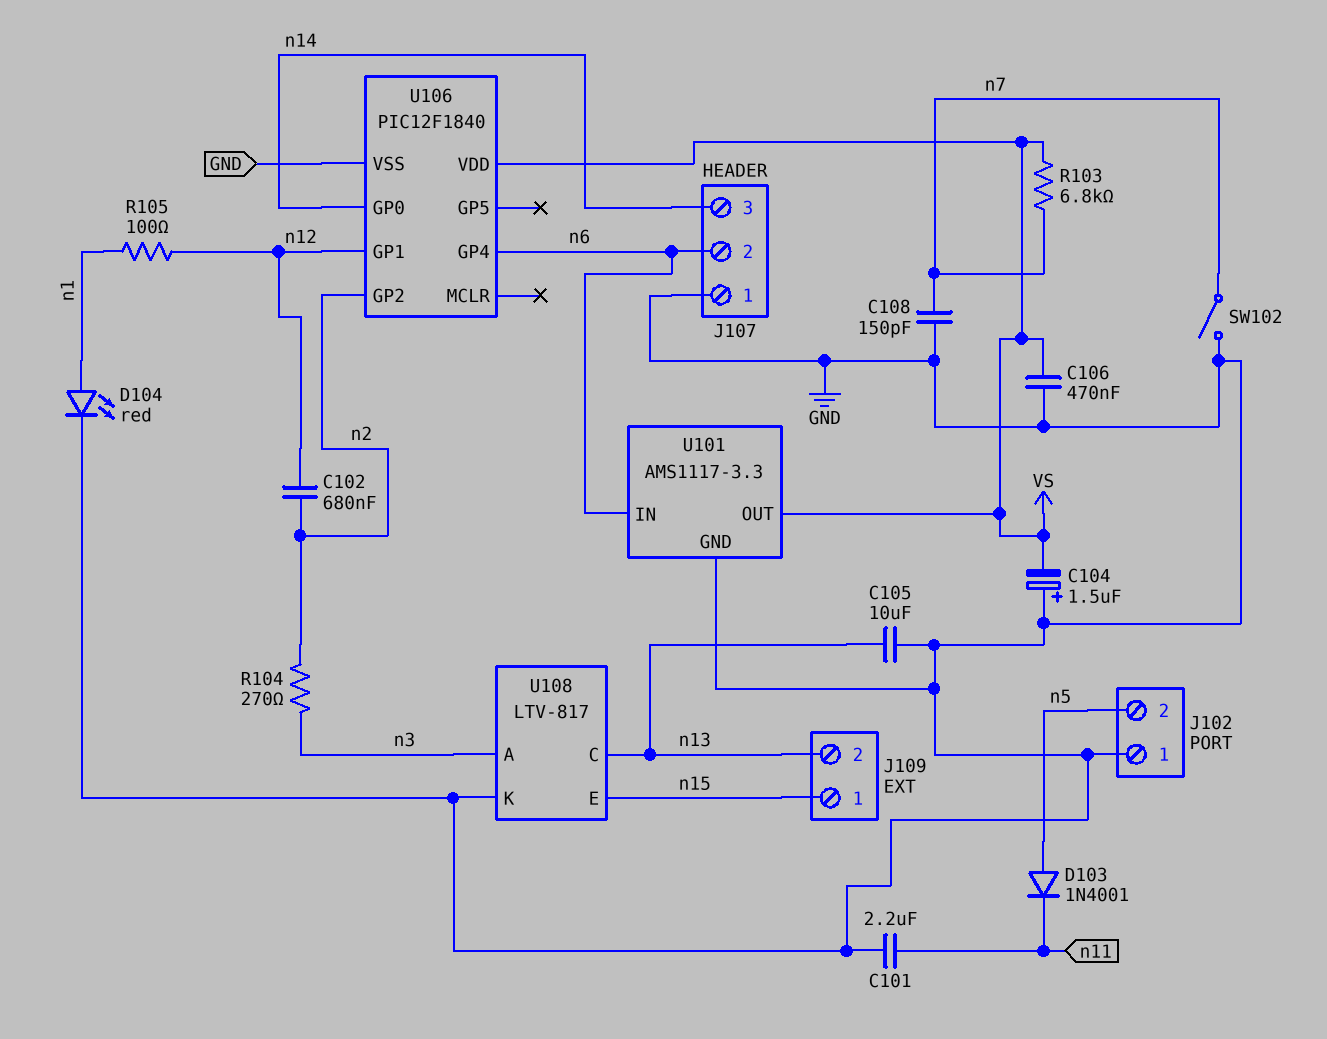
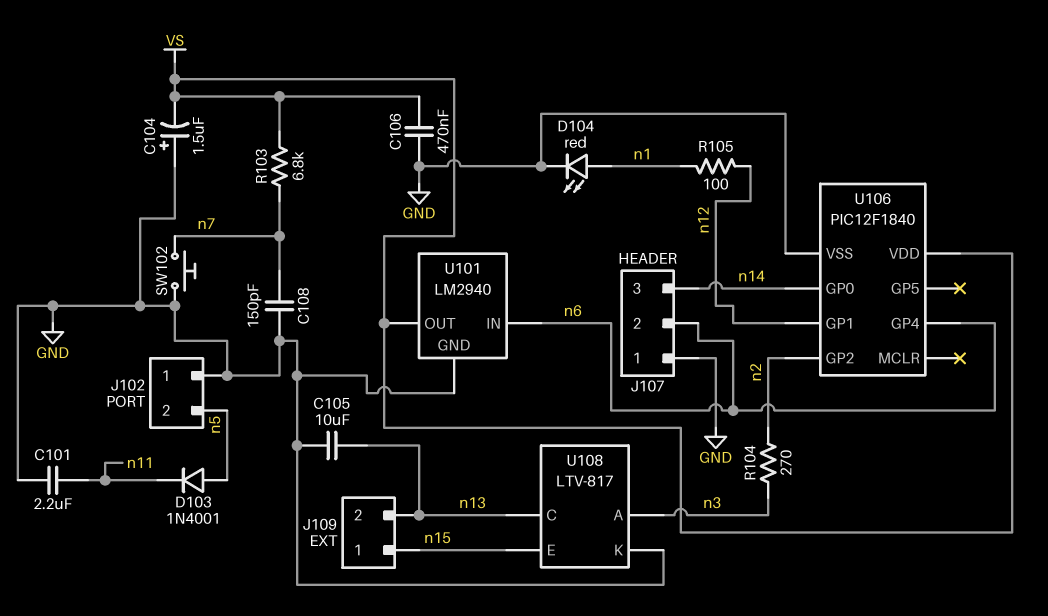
C102: 680nF (n2, n12) -> none
SW102: switch (GND, n7) -> button (GND, n7)
U101: AMS1117-3.3 -> LM2940

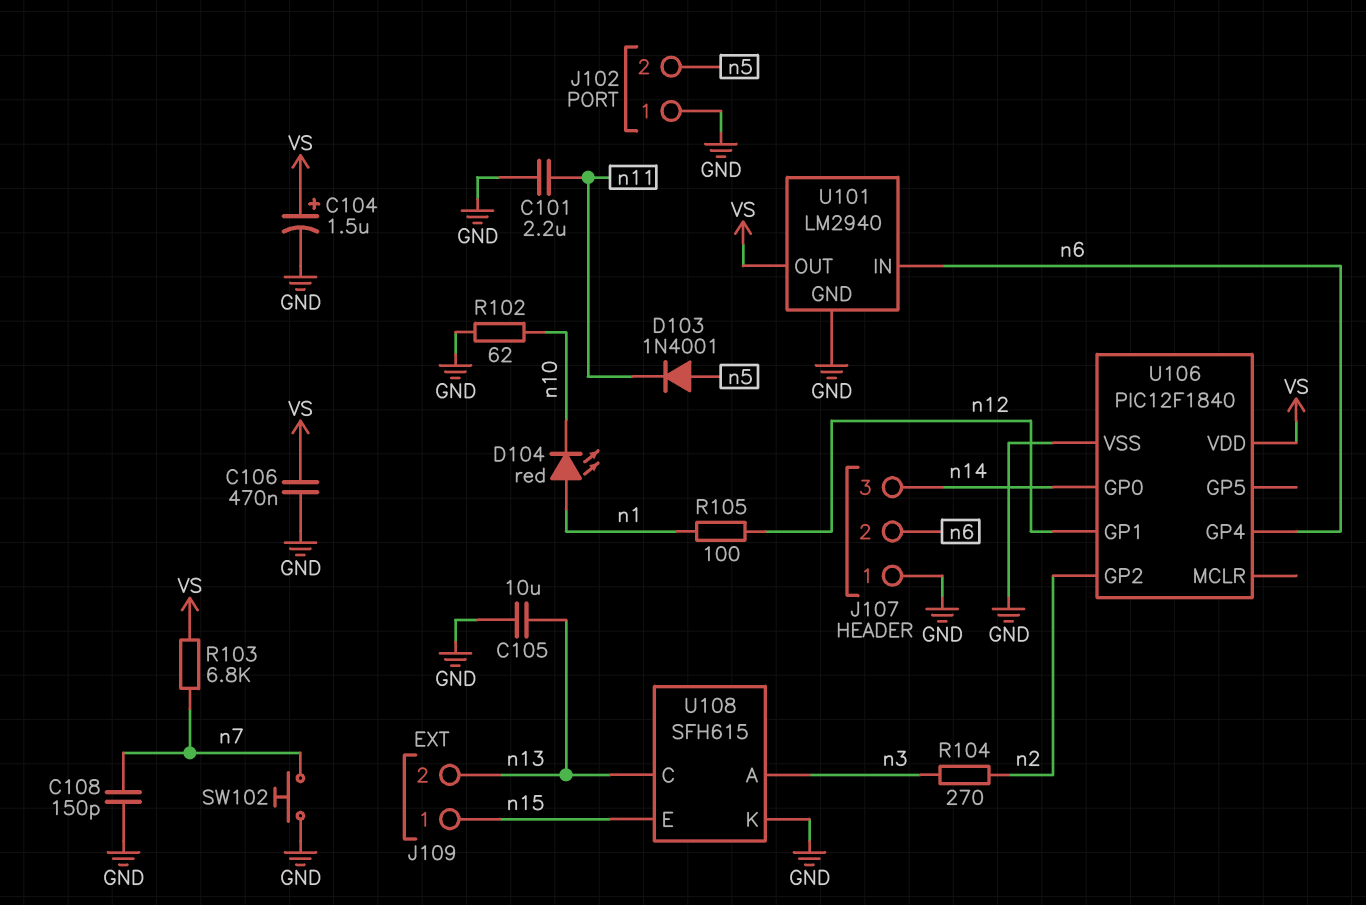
C104: 1.5uF (plus GND, minus VS) -> 1.5uF (plus VS, minus GND)
D104: LED red (A n1, K GND) -> LED red (A n1, K n10)
R102: none -> 62 (GND, n10)
U108: LTV-817 -> SFH615

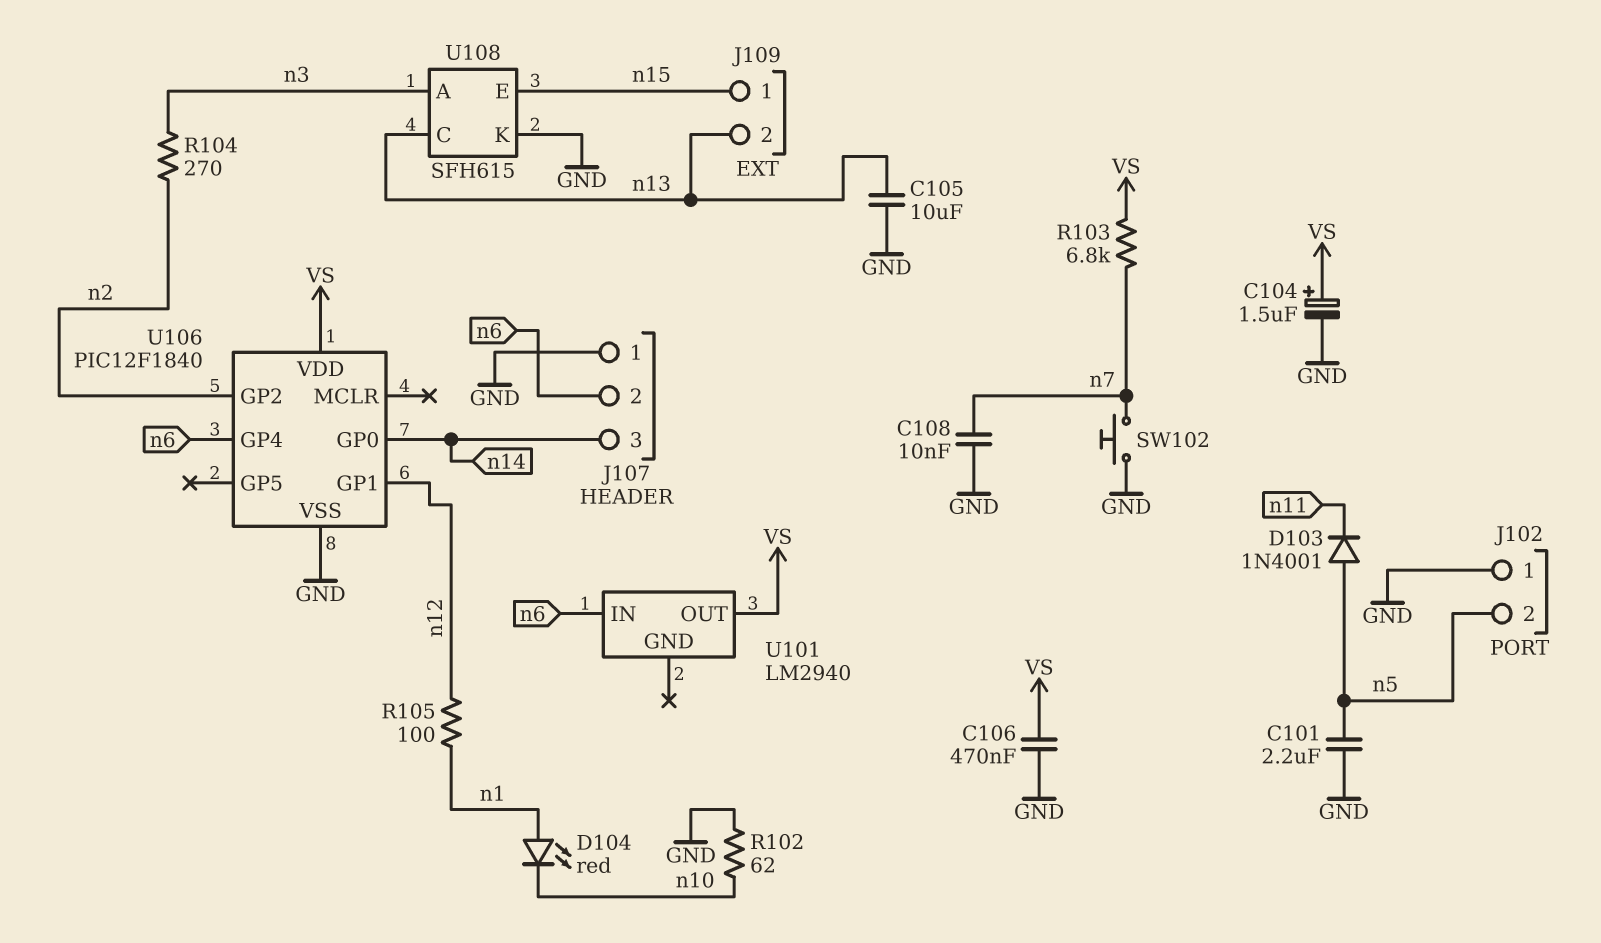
C101: 2.2uF (GND, n11) -> 2.2uF (GND, n5)
C108: 150pF (GND, n7) -> 10nF (GND, n7)
U101 pin GND: GND -> none

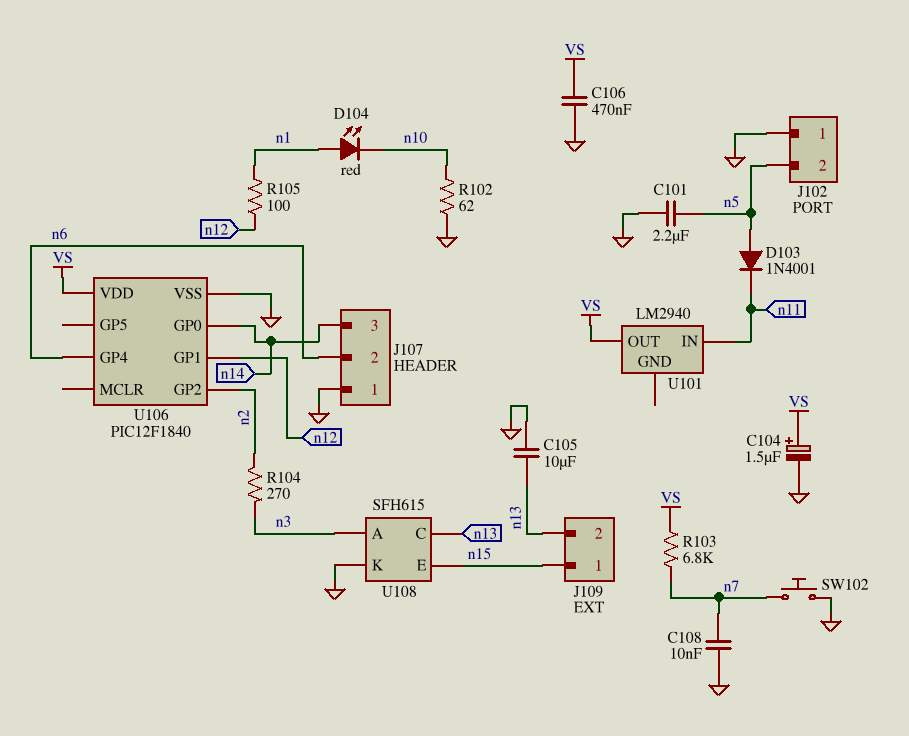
U101 pin IN: n6 -> n11

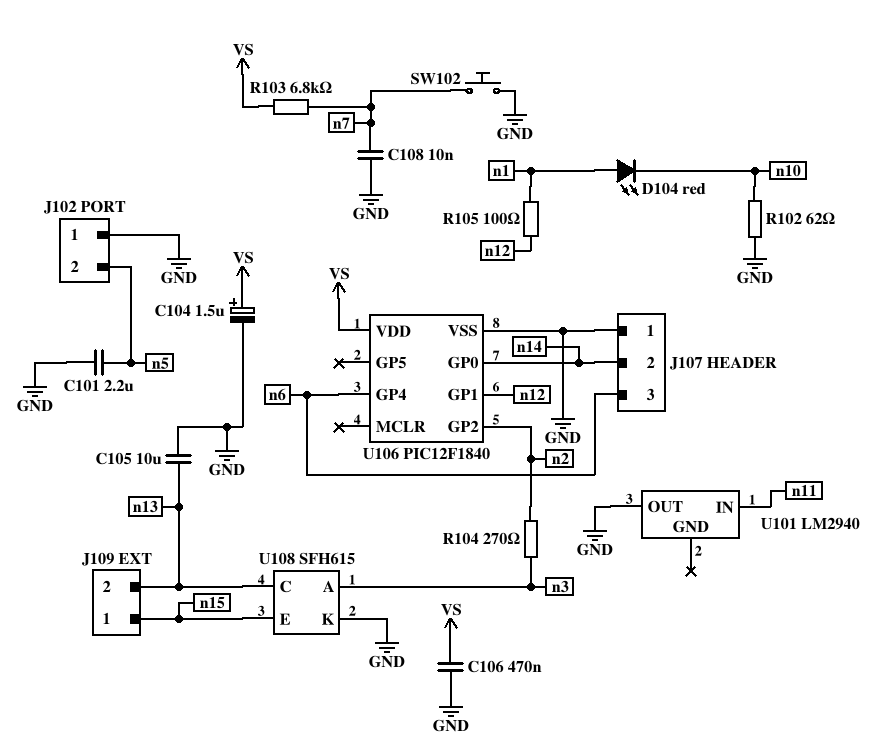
D103: diode 1N4001 (A n5, K n11) -> none
J107 pin 2: n6 -> n14
J107 pin 3: n14 -> n6
U101 pin OUT: VS -> GND

